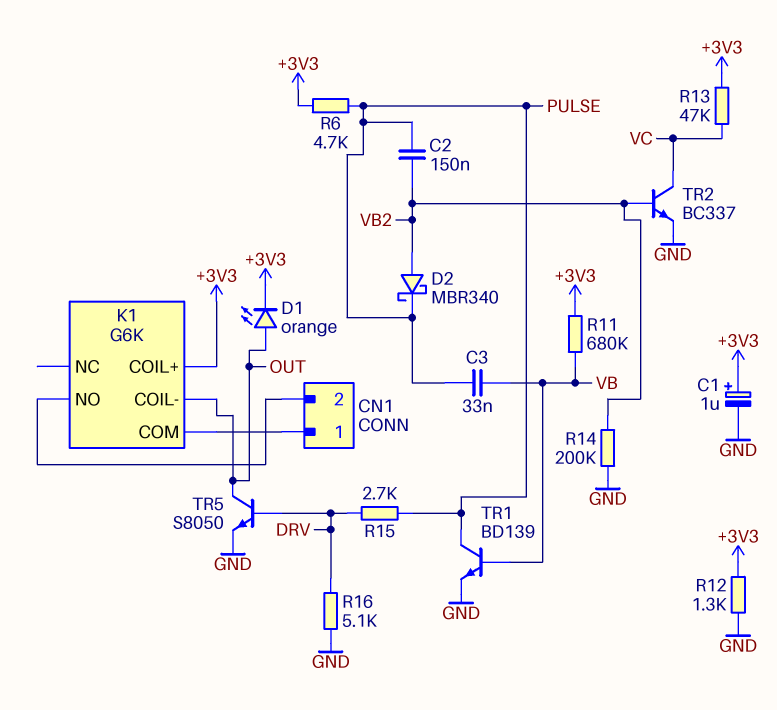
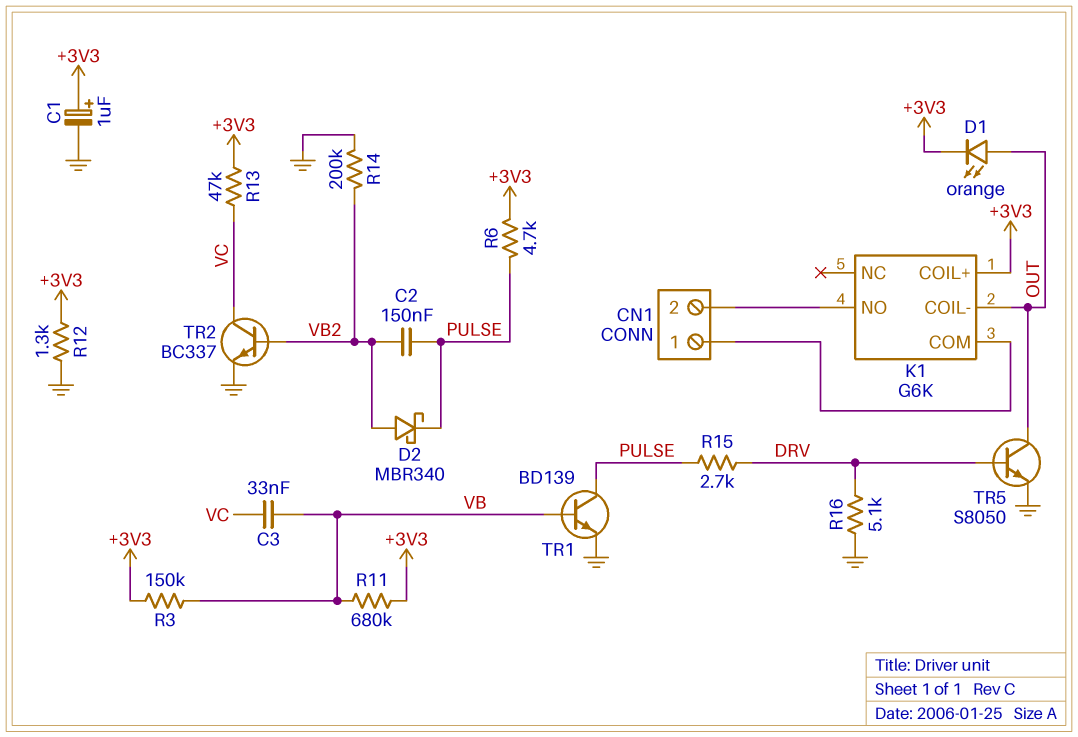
C3: 33nF (PULSE, VB) -> 33nF (VB, VC)
R3: none -> 150k (+3V3, VB)

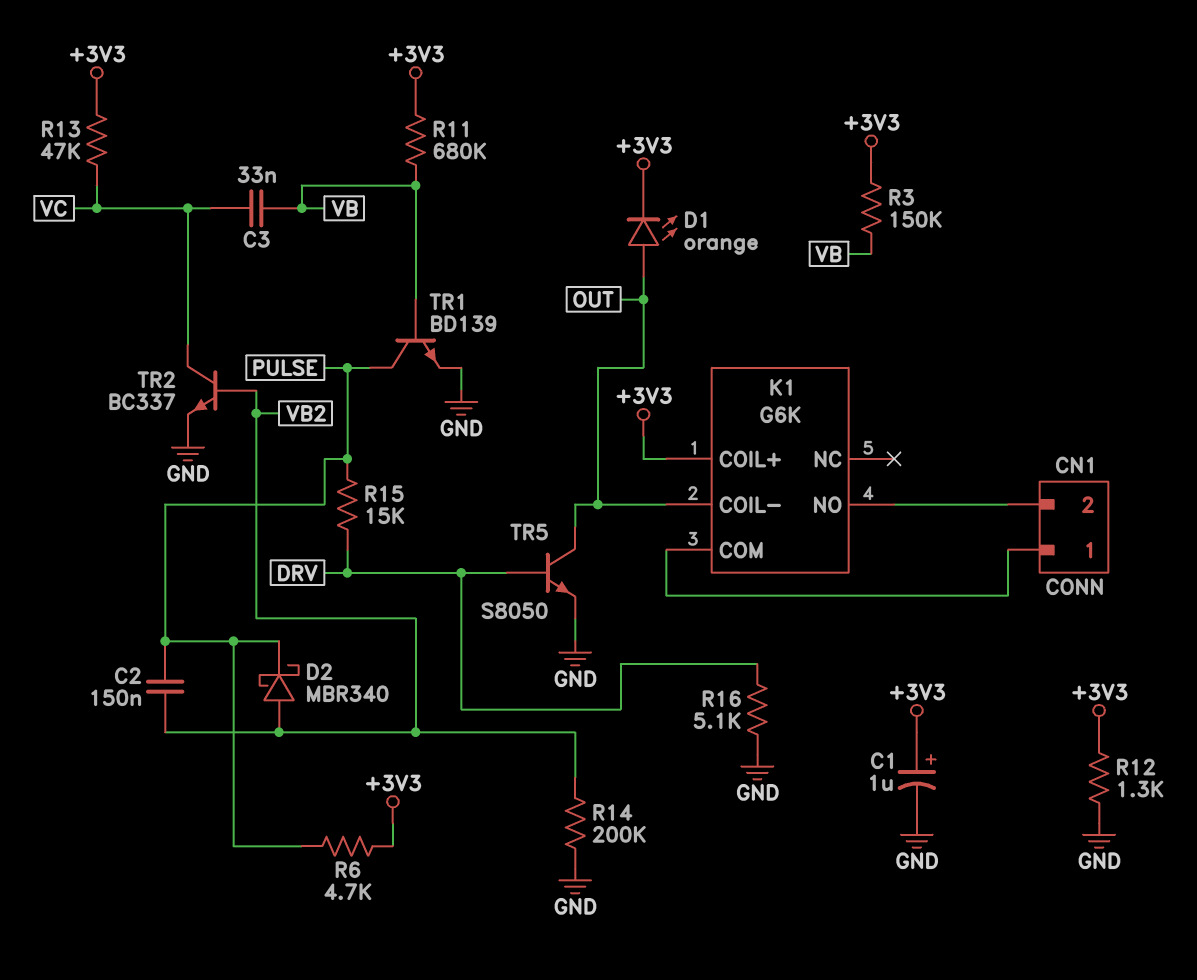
R15: 2.7k (DRV, PULSE) -> 15k (DRV, PULSE)

